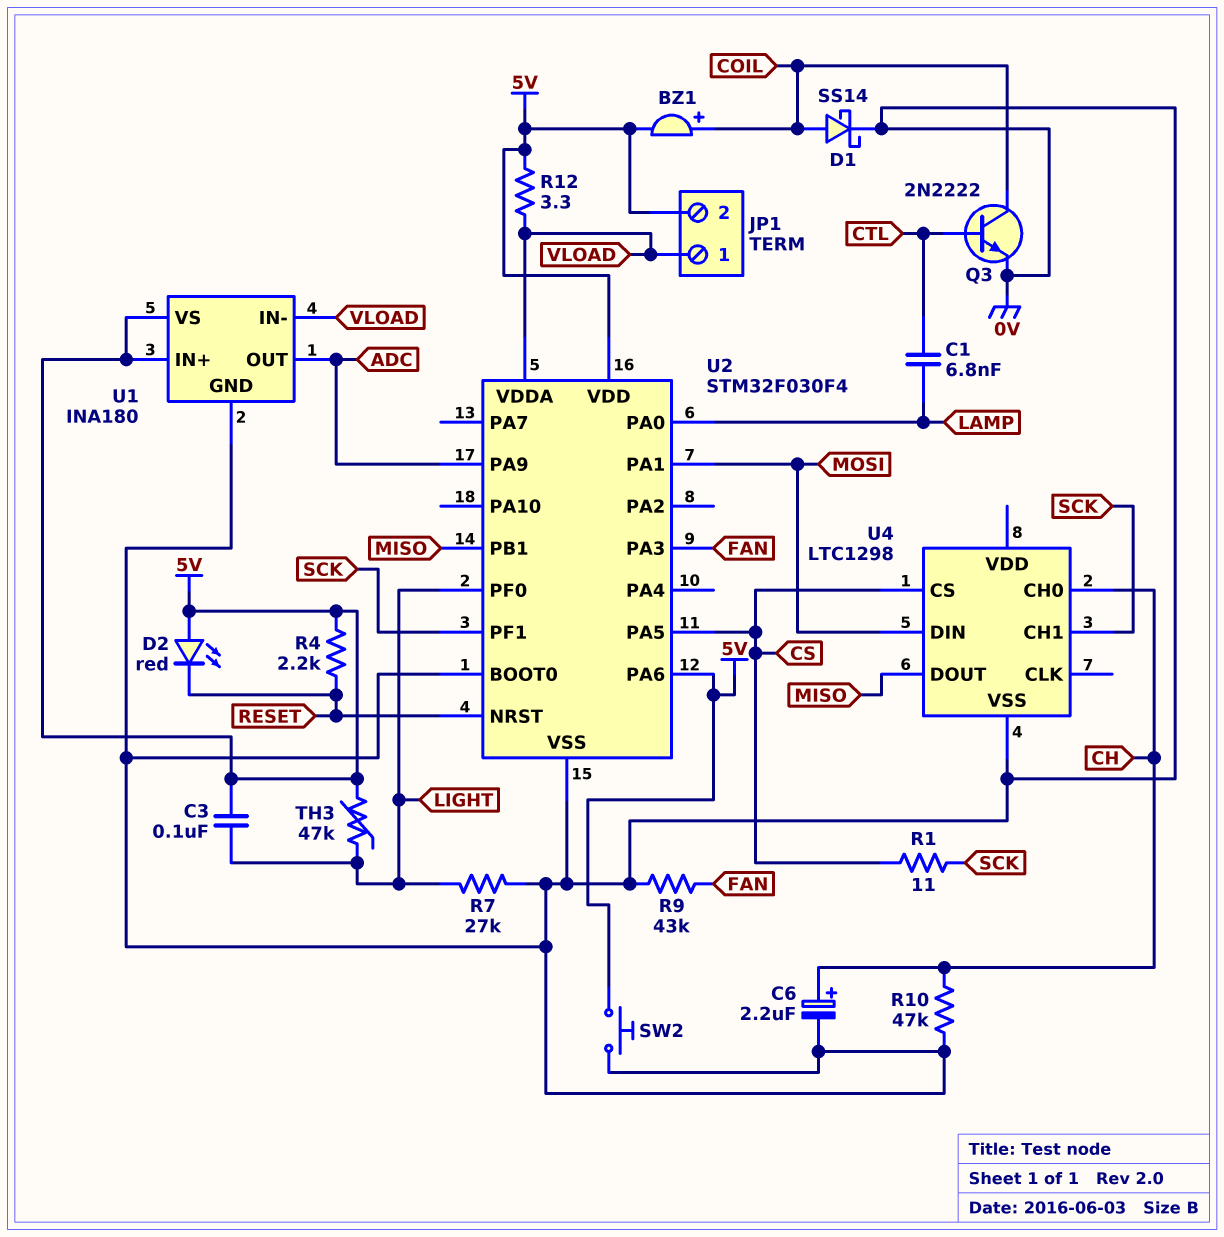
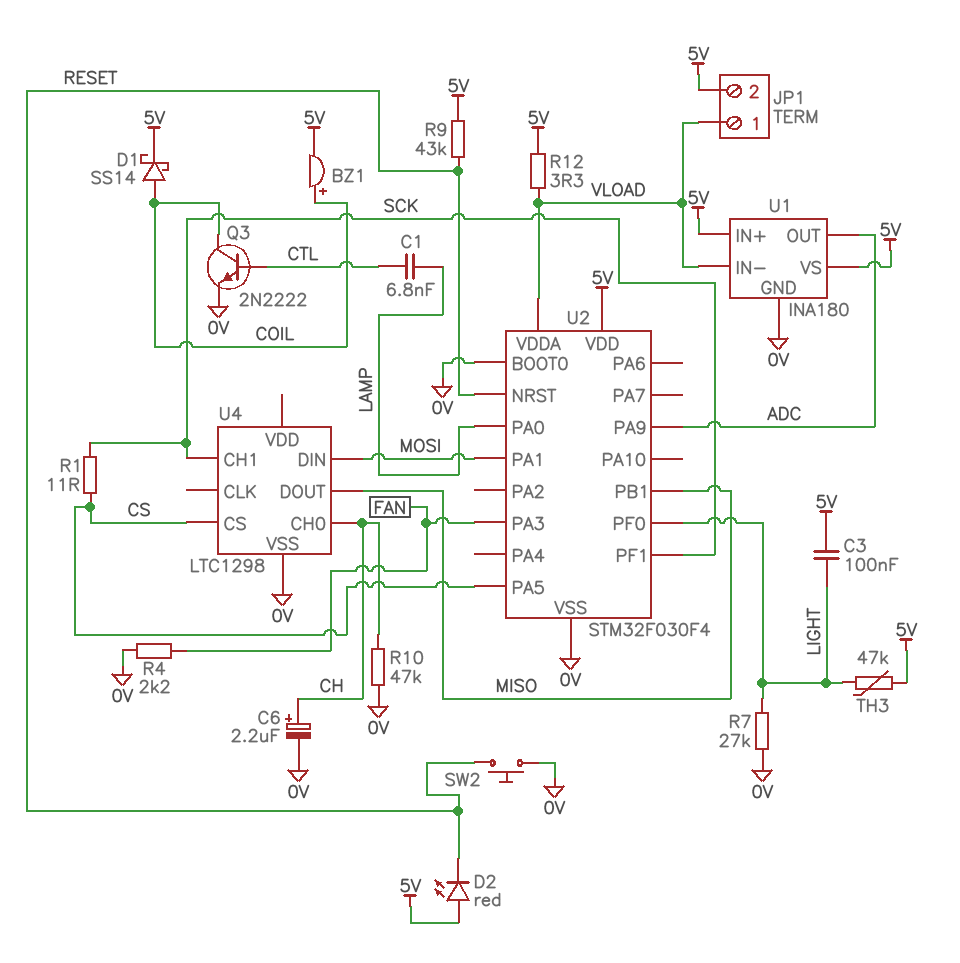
D1: schottky SS14 (A COIL, K 0V) -> schottky SS14 (A COIL, K 5V)
R4: 2.2k (5V, RESET) -> 2.2k (0V, FAN)
R9: 43k (0V, FAN) -> 43k (5V, RESET)
SW2: button (0V, 5V) -> button (0V, RESET)
U2 pin PA6: 5V -> none

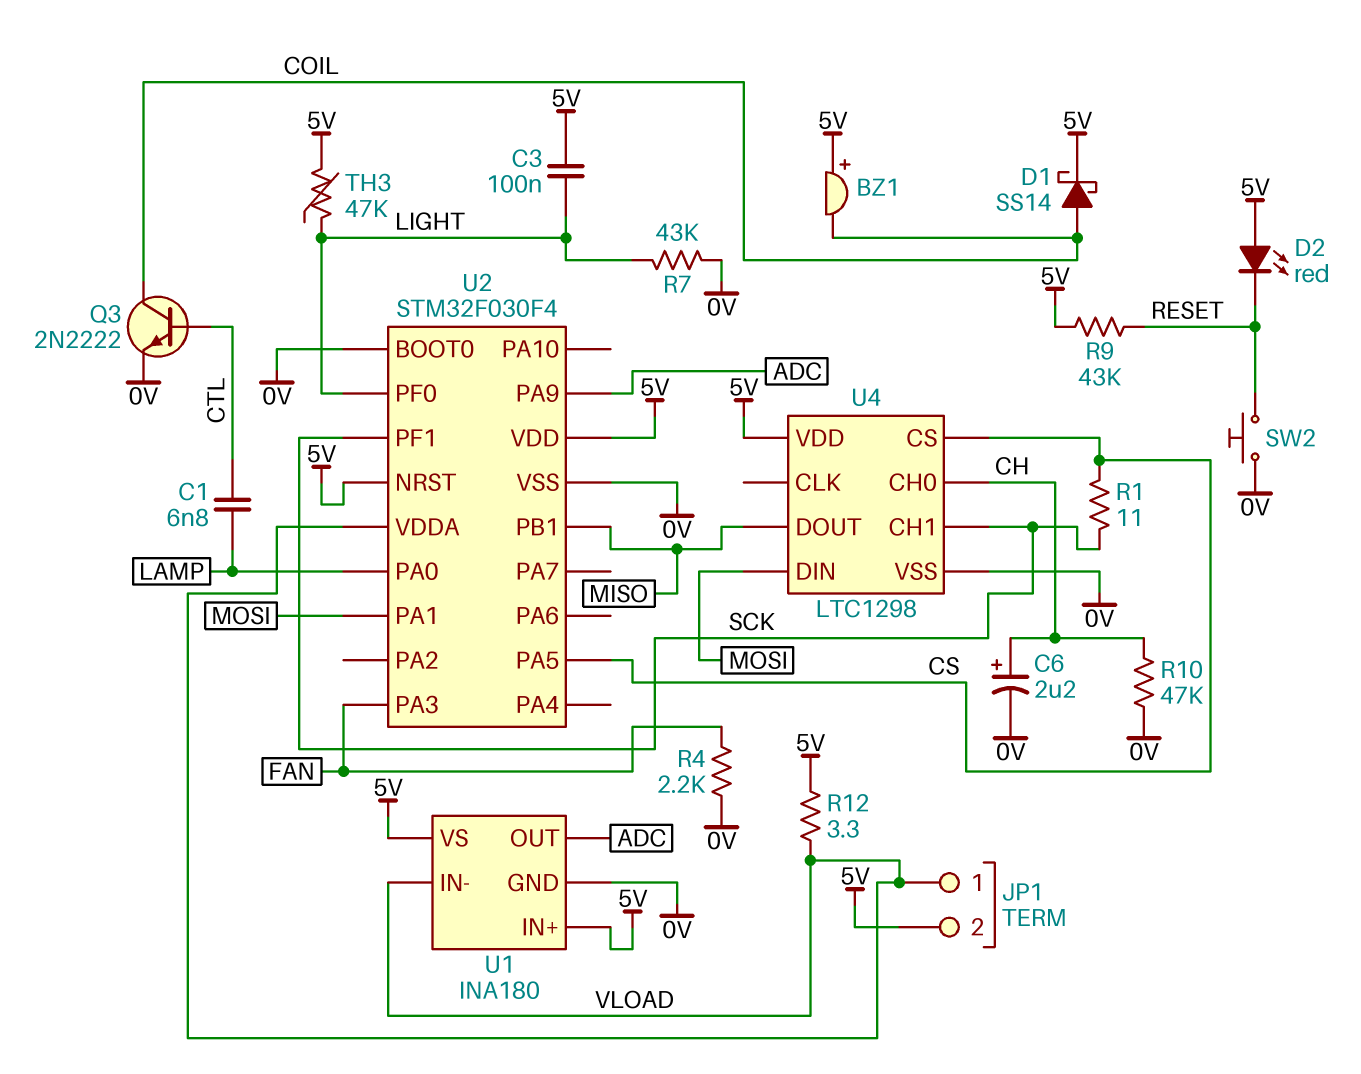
BZ1: buzzer (plus COIL, minus 5V) -> buzzer (plus 5V, minus COIL)
R7: 27k (0V, LIGHT) -> 43k (0V, LIGHT)
U2 pin NRST: RESET -> 5V
U4 pin VDD: none -> 5V

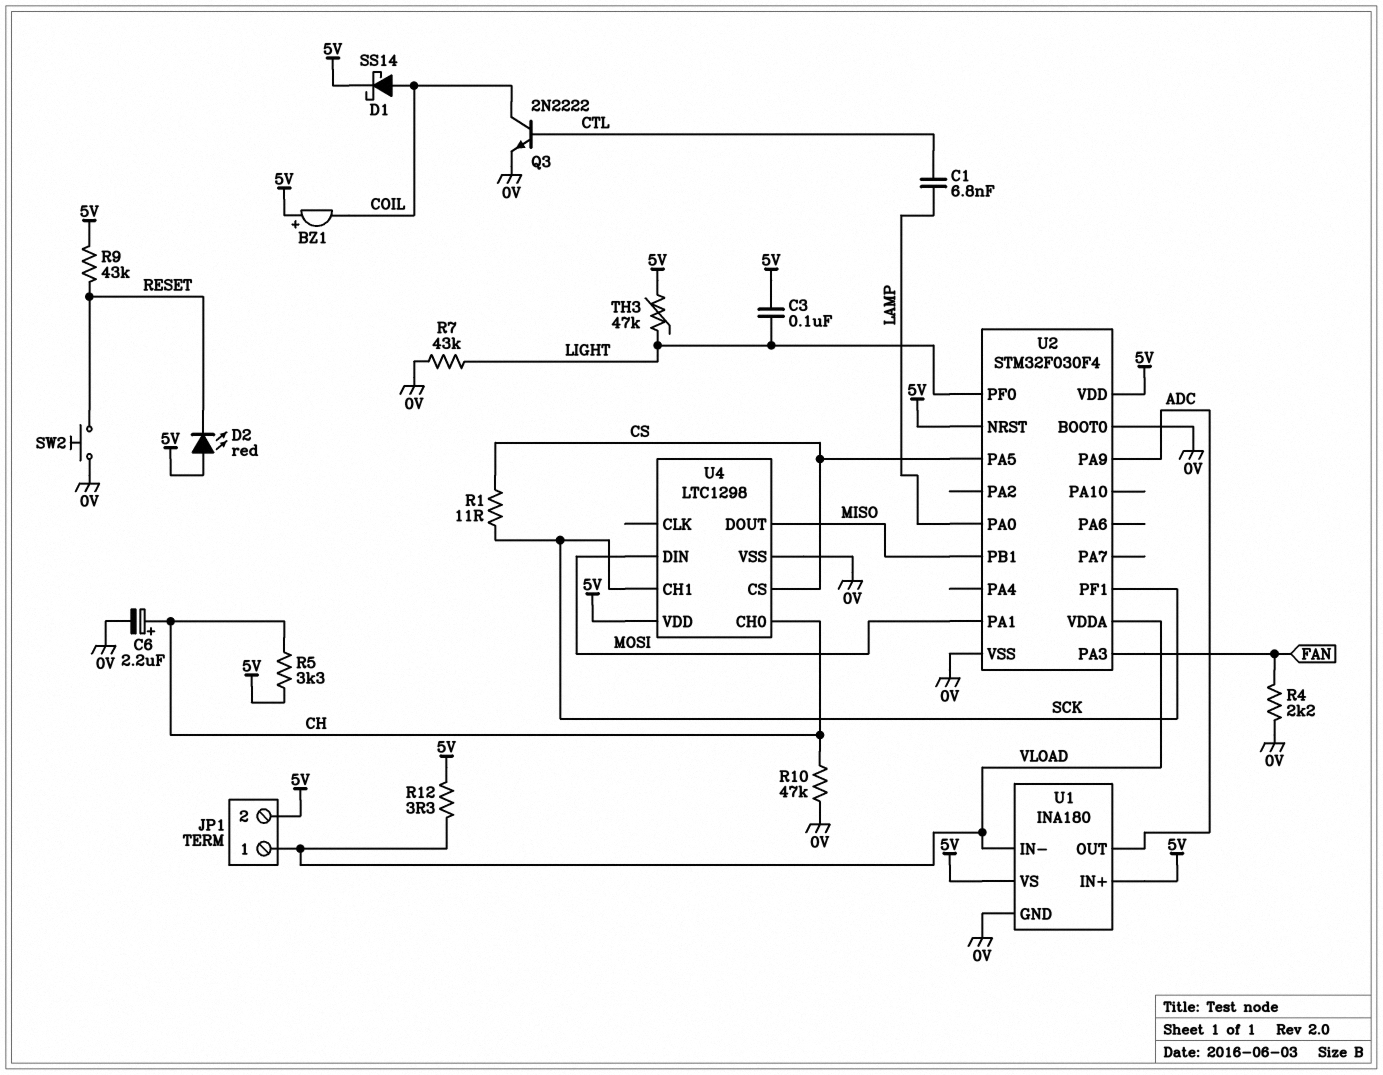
R5: none -> 3.3k (5V, CH)

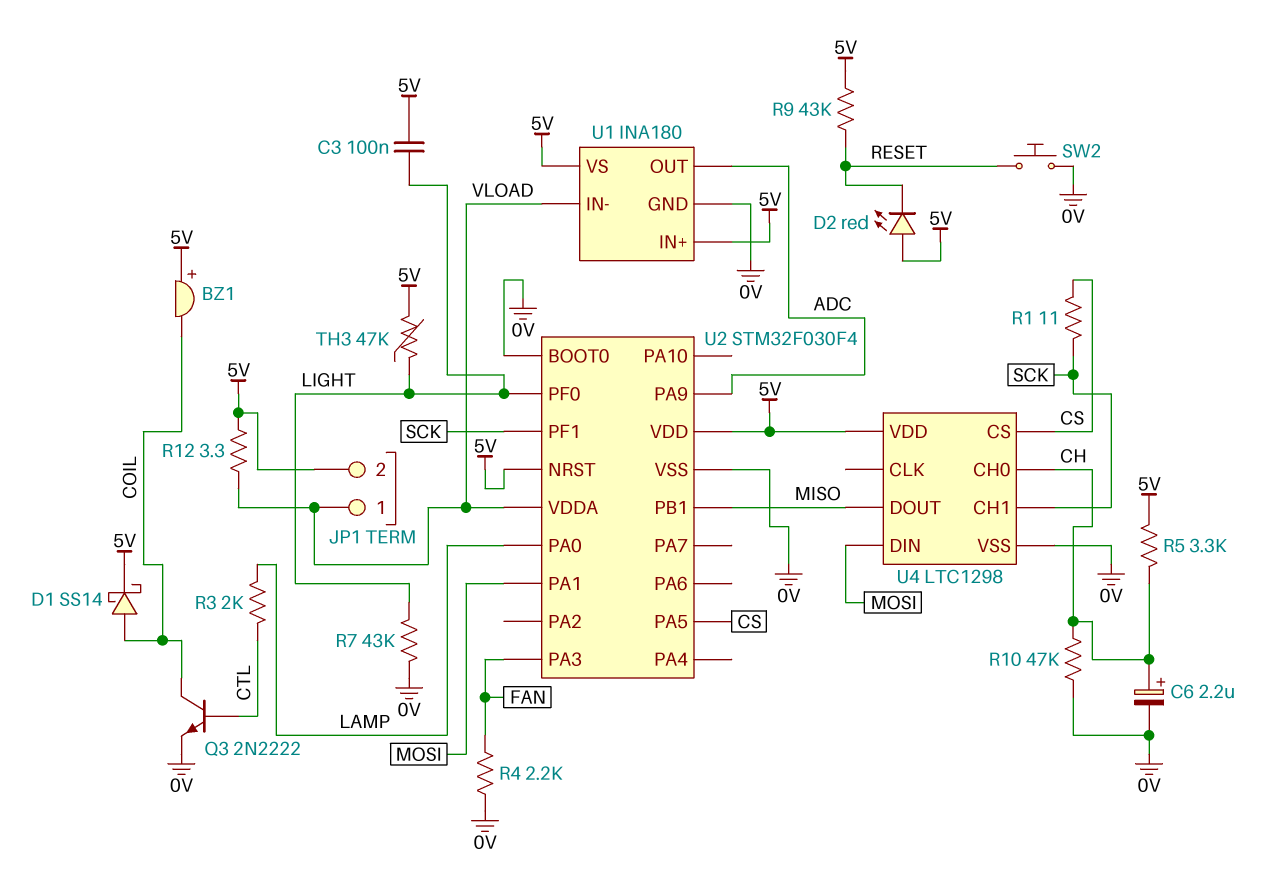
C1: 6.8nF (CTL, LAMP) -> none
R3: none -> 2k (CTL, LAMP)

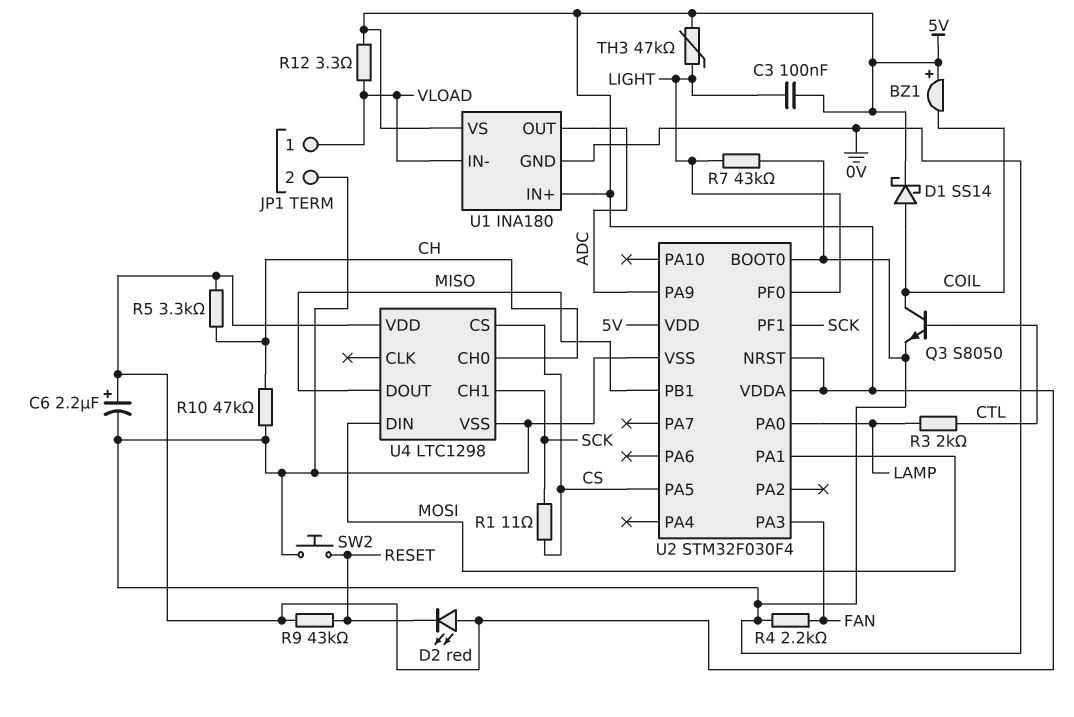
C6: 2.2uF (plus CH, minus 0V) -> 2.2uF (plus 5V, minus 0V)
JP1 pin 2: 5V -> 0V
Q3: NPN 2N2222 (B CTL, C COIL, E 0V) -> NPN S8050 (B CTL, C COIL, E 0V)
U2 pin VDDA: VLOAD -> 5V

